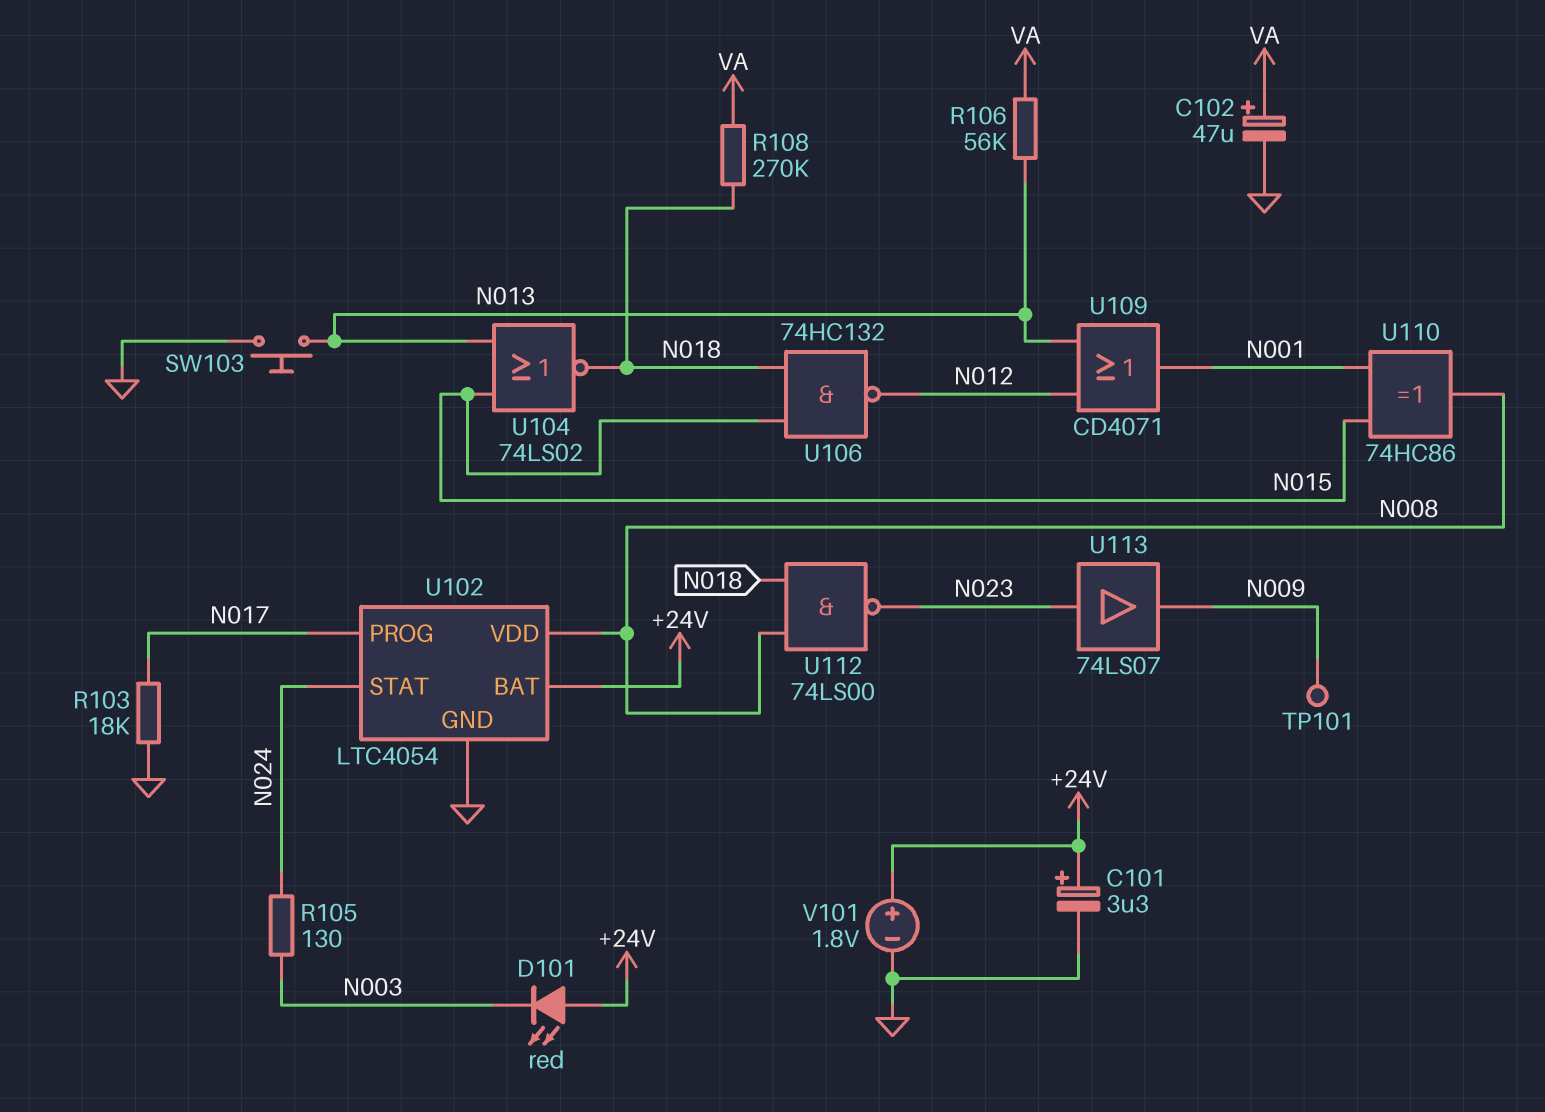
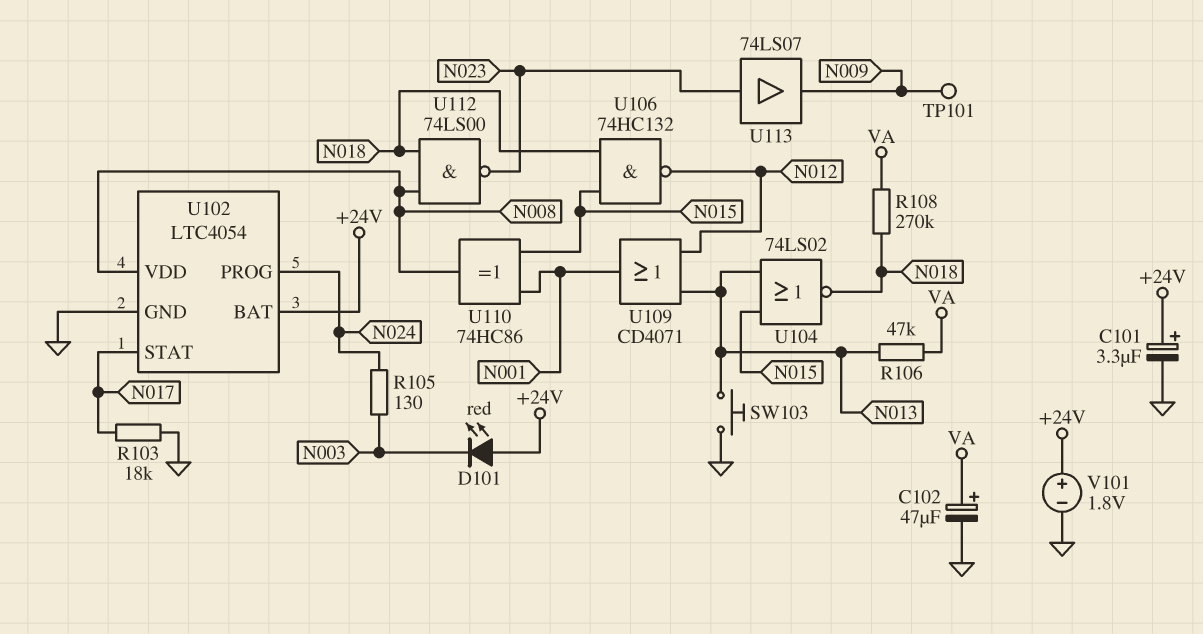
R106: 56k (N013, VA) -> 47k (N013, VA)
U102 pin PROG: N017 -> N024
U102 pin STAT: N024 -> N017

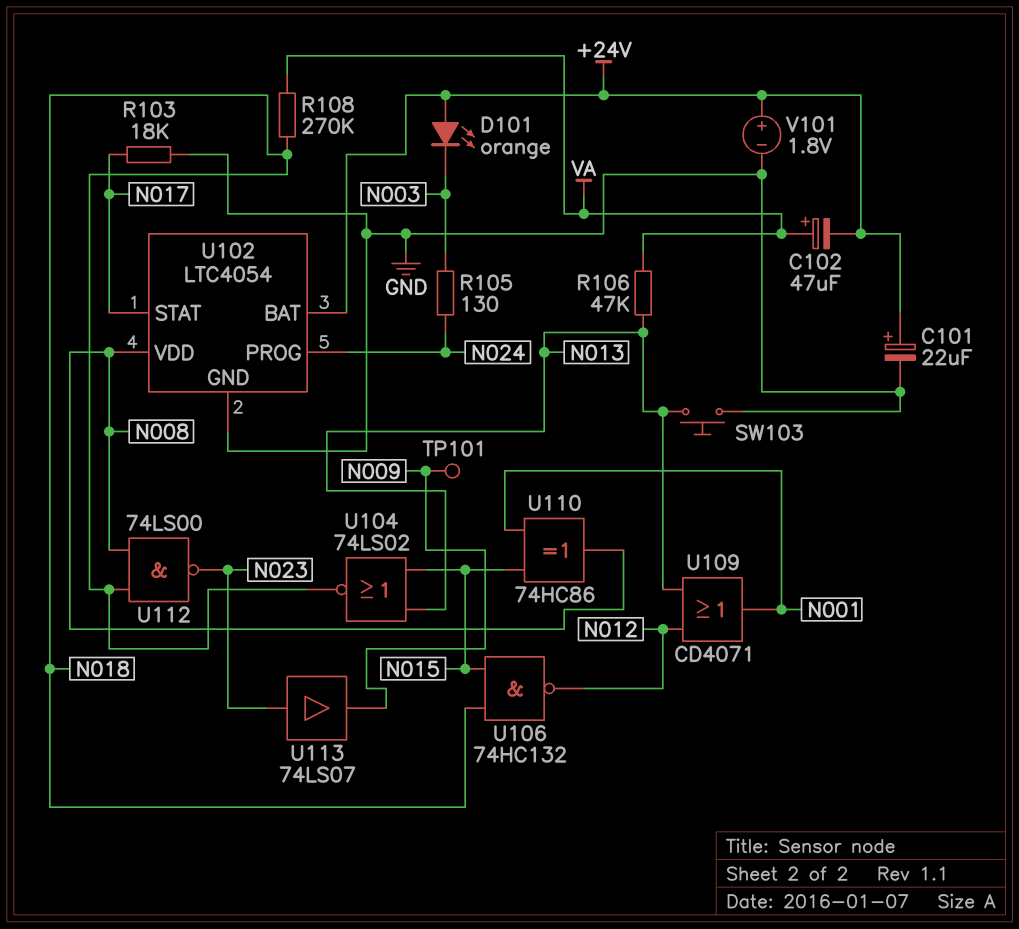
C101: 3.3uF (plus +24V, minus GND) -> 22uF (plus +24V, minus GND)
C102: 47uF (plus VA, minus GND) -> 47uF (plus VA, minus +24V)
D101: LED red (A +24V, K N003) -> LED orange (A +24V, K N003)

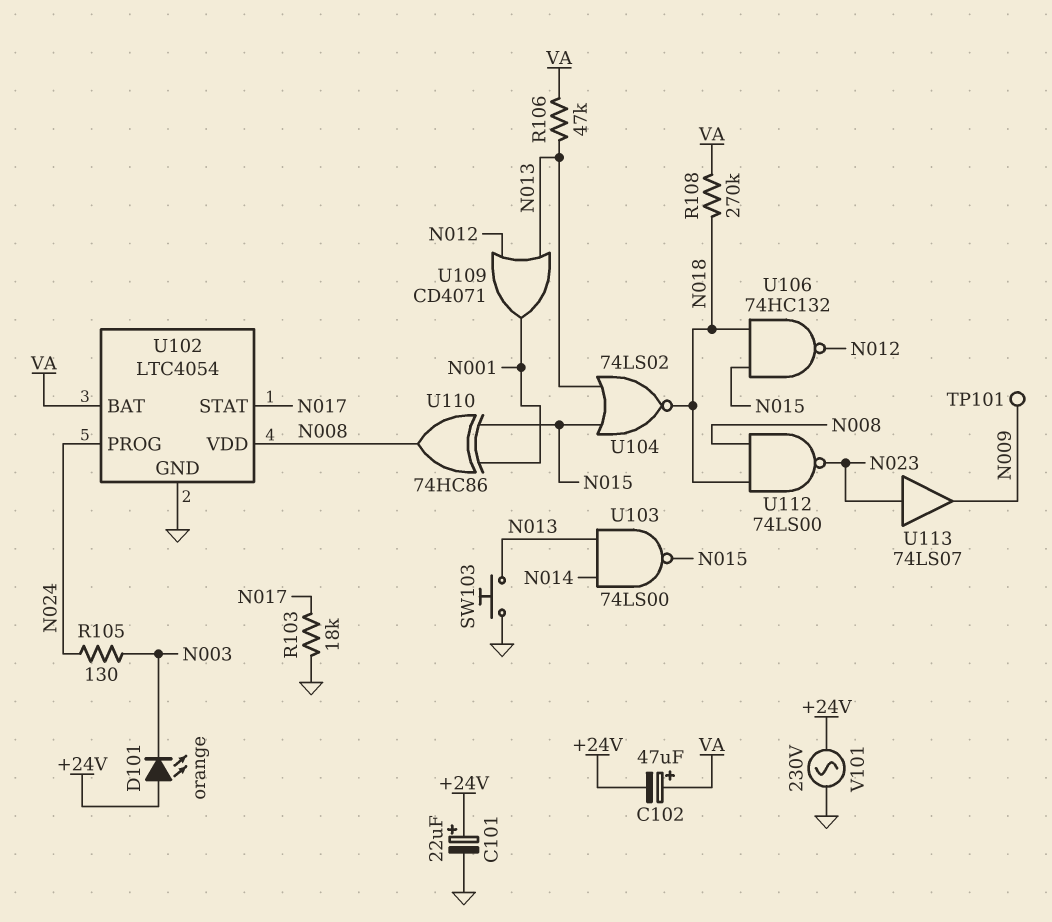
U102 pin BAT: +24V -> VA
U103: none -> NAND 74LS00 (in N013, in N014, out N015)
V101: 1.8V (plus +24V, minus GND) -> AC 230V (+24V, GND)

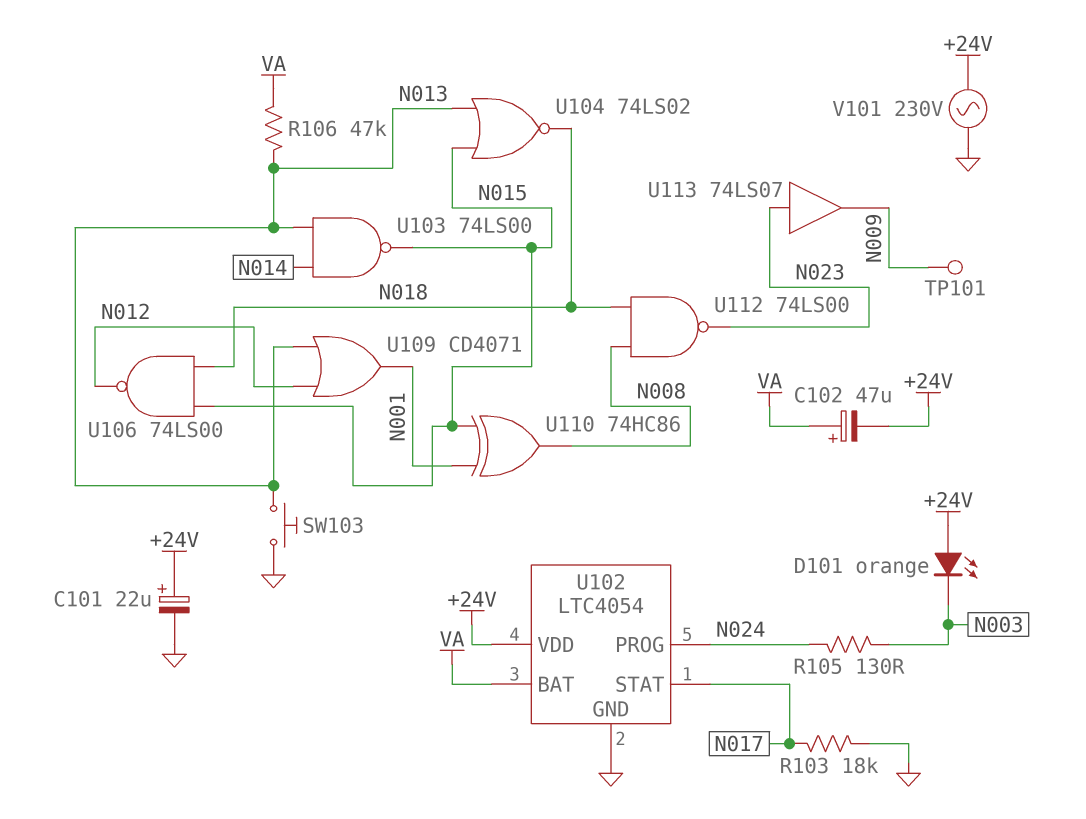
R108: 270k (N018, VA) -> none
U102 pin VDD: N008 -> +24V
U106: NAND 74HC132 (in N015, in N018, out N012) -> NAND 74LS00 (in N015, in N018, out N012)

